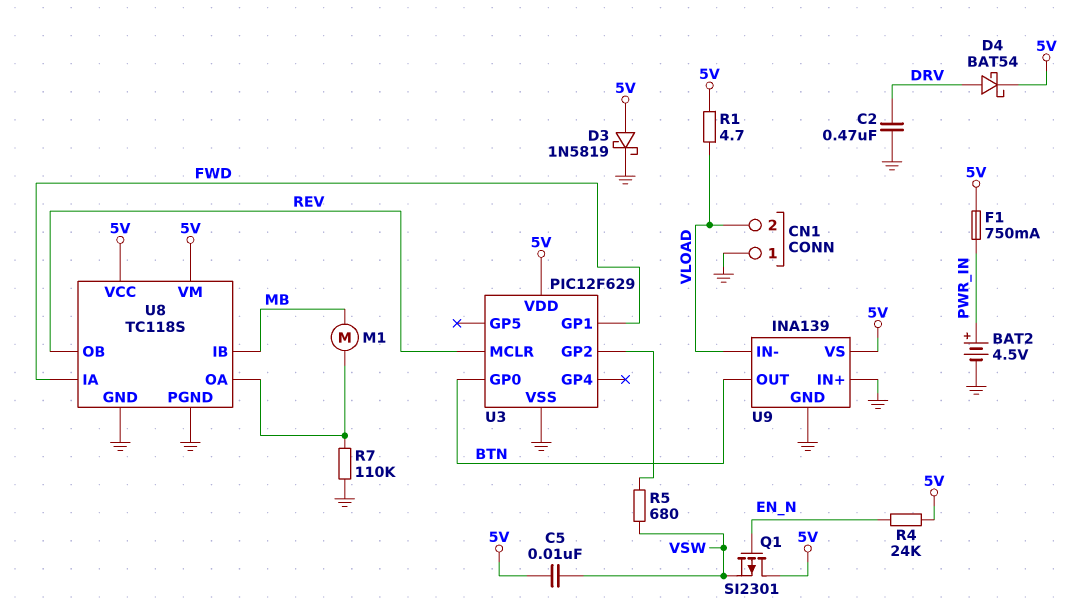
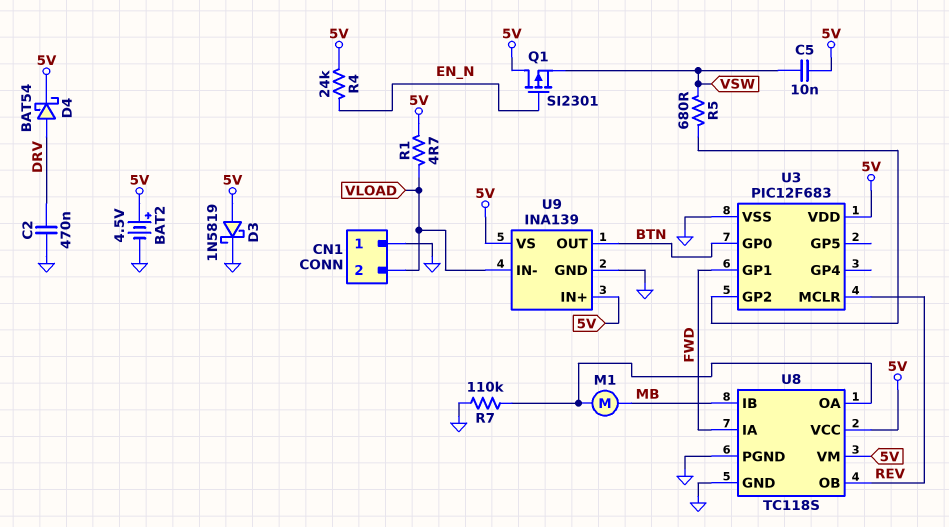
BAT2: 4.5V (plus PWR_IN, minus GND) -> 4.5V (plus 5V, minus GND)
F1: 750mA (5V, PWR_IN) -> none
U3: PIC12F629 -> PIC12F683
U9 pin IN+: GND -> 5V

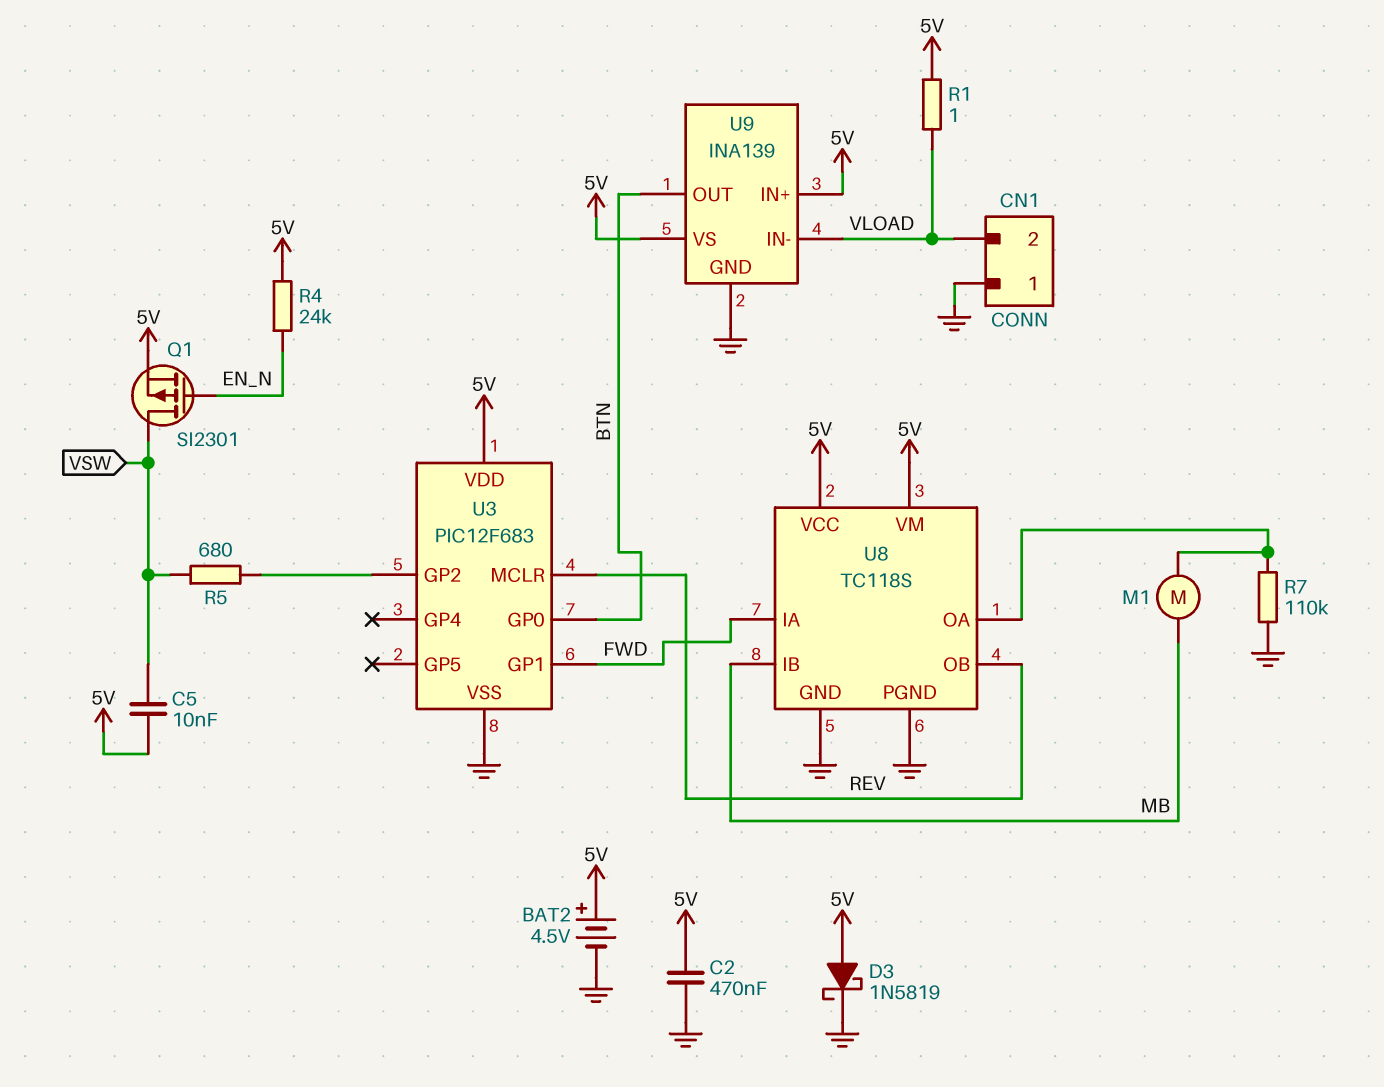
C2: 470nF (DRV, GND) -> 470nF (5V, GND)
D4: schottky BAT54 (A DRV, K 5V) -> none
Q1: PMOS SI2301 (G EN_N, D 5V, S VSW) -> PMOS SI2301 (G EN_N, D VSW, S 5V)
R1: 4.7 (5V, VLOAD) -> 1 (5V, VLOAD)

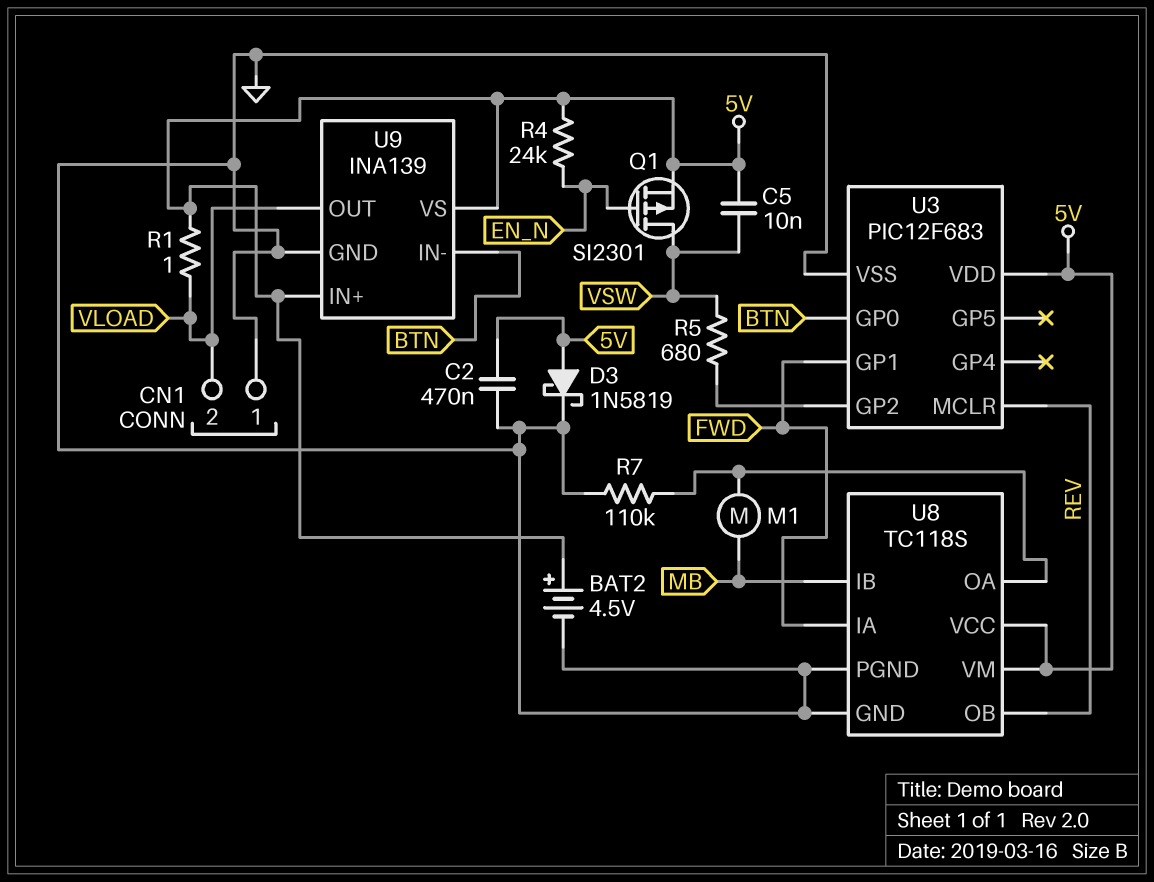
U9 pin IN-: VLOAD -> BTN
U9 pin OUT: BTN -> VLOAD

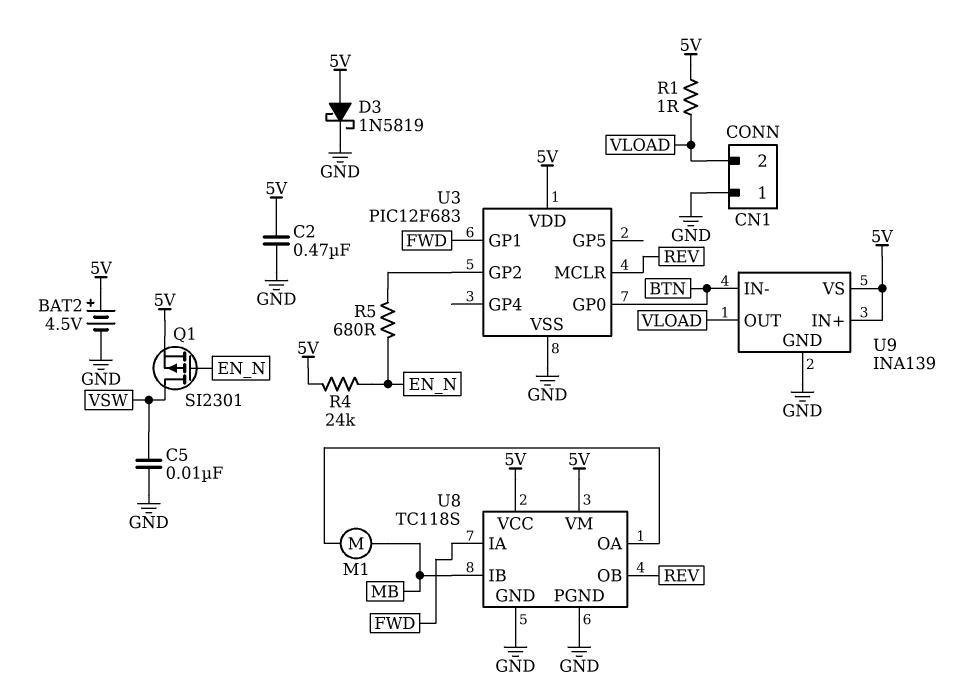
C5: 10nF (5V, VSW) -> 10nF (GND, VSW)
R5: 680 (U3/GP2, VSW) -> 680 (EN_N, U3/GP2)
R7: 110k (GND, U8/OA) -> none

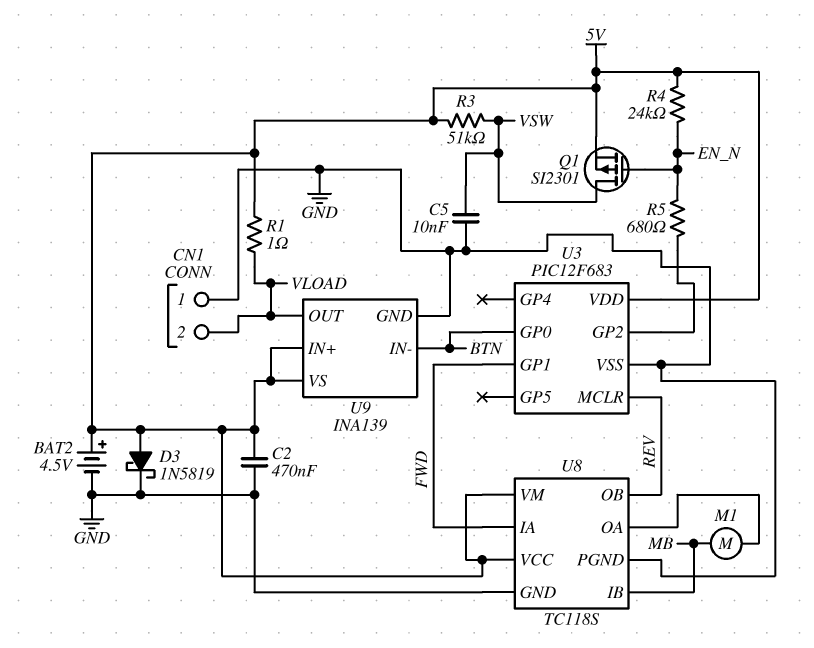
R3: none -> 51k (5V, VSW)

